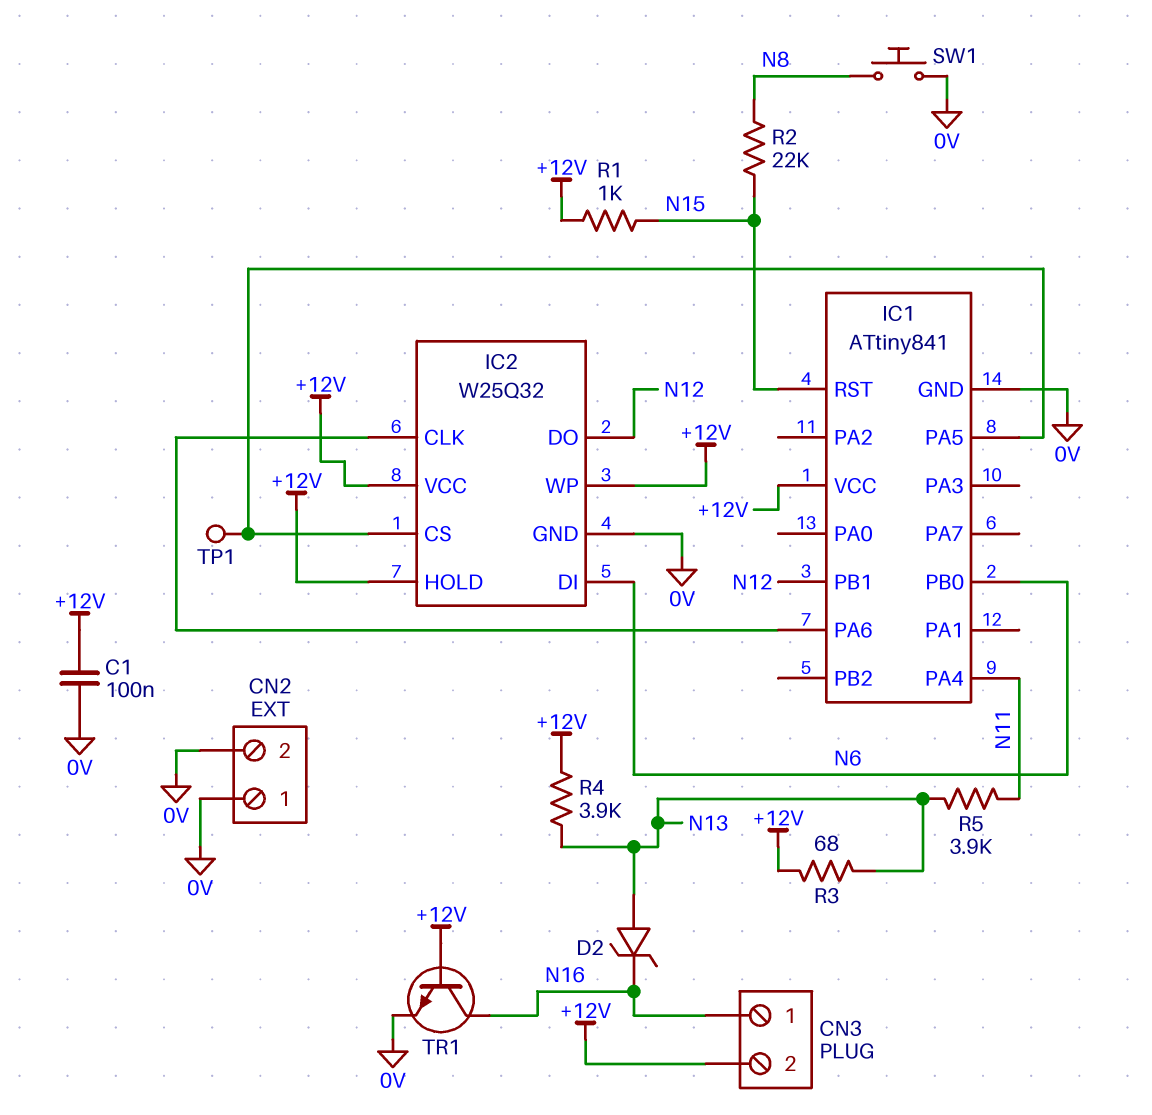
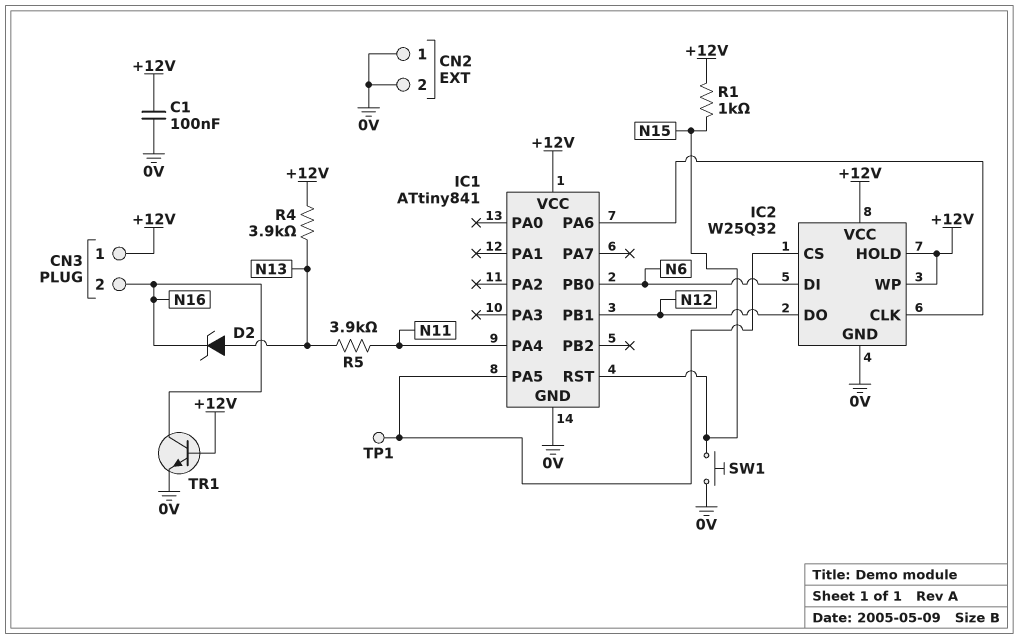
CN3 pin 1: N16 -> +12V
CN3 pin 2: +12V -> N16
R2: 22k (N8, N15) -> none
R3: 68 (+12V, N13) -> none
SW1: button (0V, N8) -> button (0V, N15)

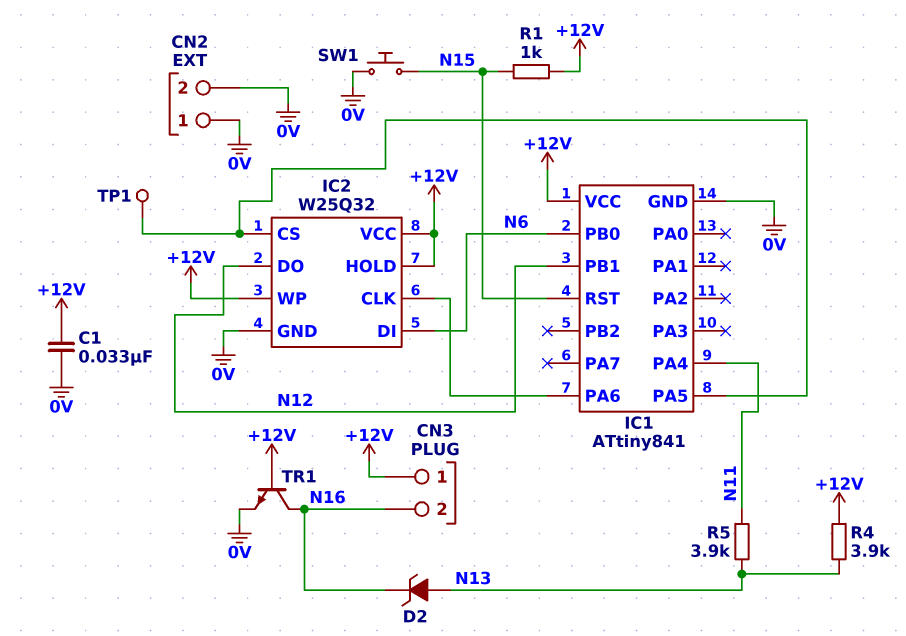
C1: 100nF (+12V, 0V) -> 33nF (+12V, 0V)

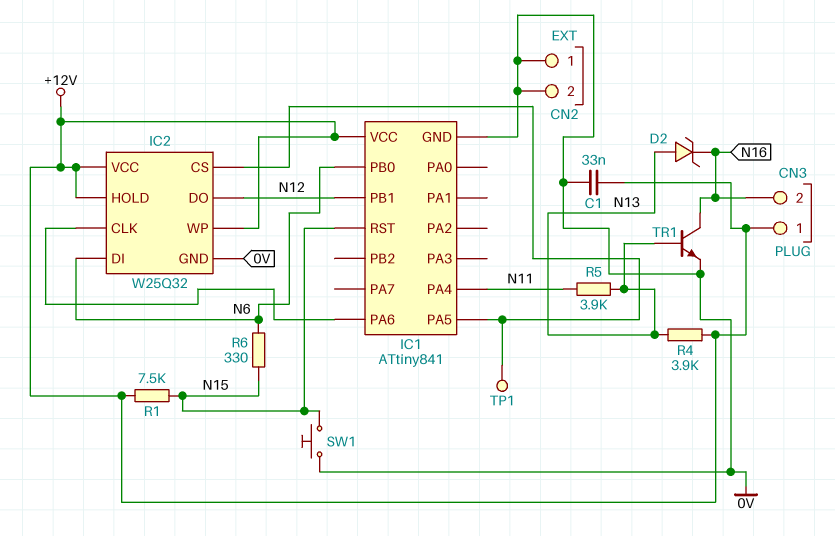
R1: 1k (+12V, N15) -> 7.5k (+12V, N15)
R6: none -> 330 (N6, N15)
TR1: NPN (B +12V, C N16, E 0V) -> NPN (B N13, C N16, E 0V)

